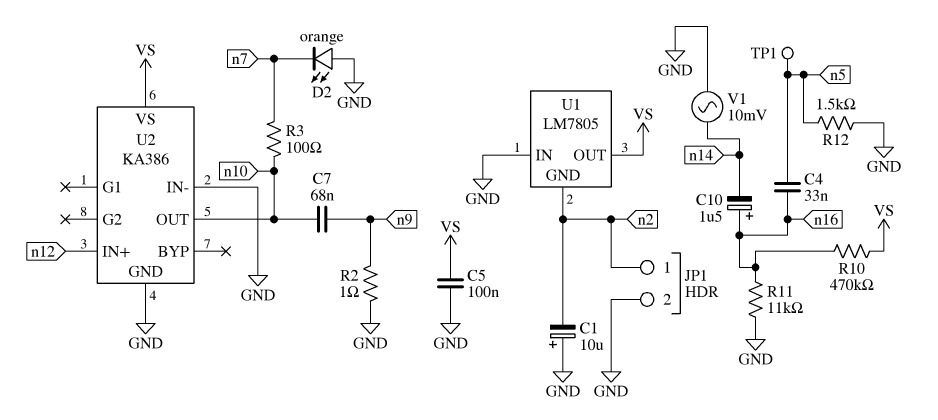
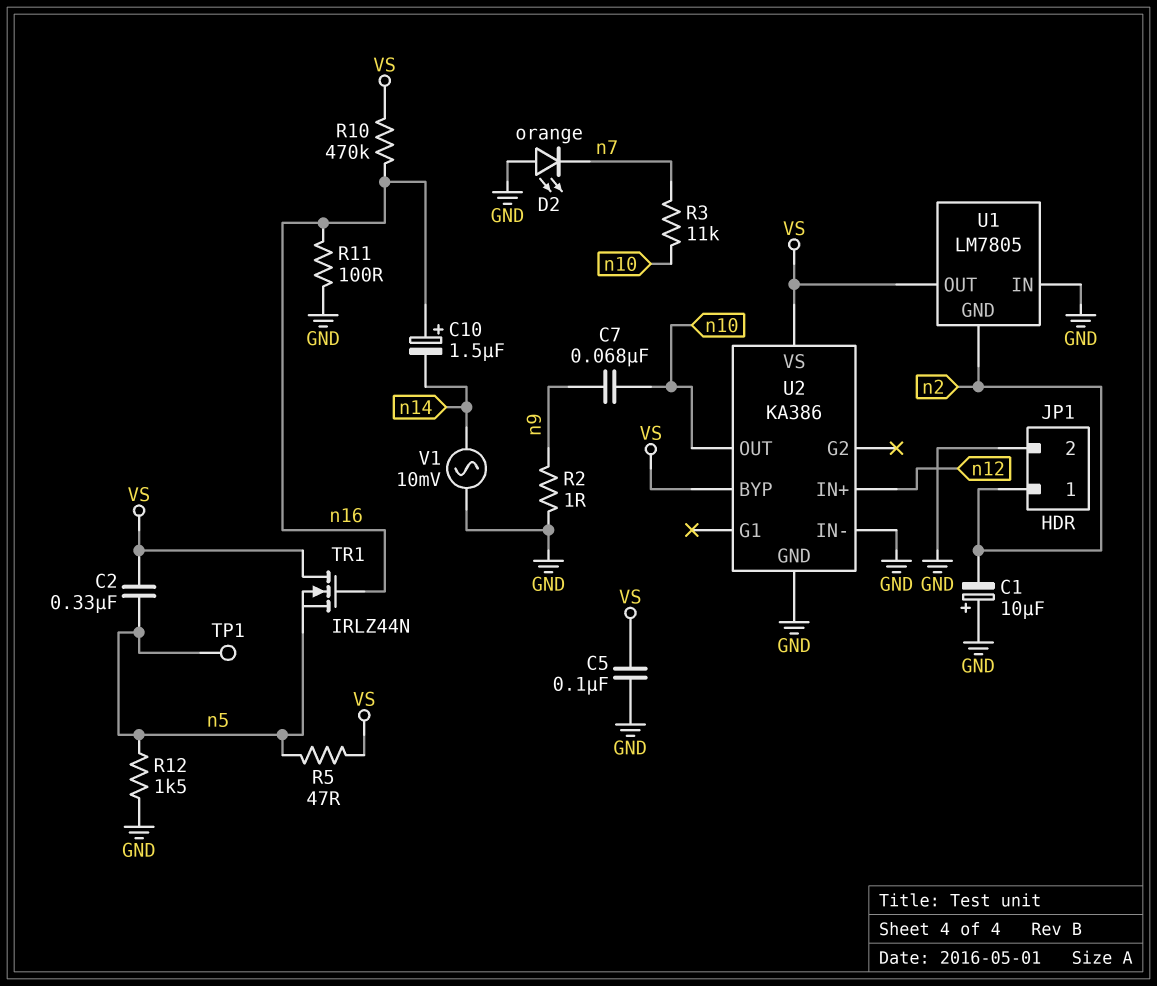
C2: none -> 330nF (VS, n5)
C4: 33nF (n5, n16) -> none
R3: 100 (n7, n10) -> 11k (n7, n10)
R5: none -> 47 (VS, n5)
R11: 11k (GND, n16) -> 100 (GND, n16)
TR1: none -> NMOS IRLZ44N (G n16, D VS, S n5)
U2 pin BYP: none -> VS

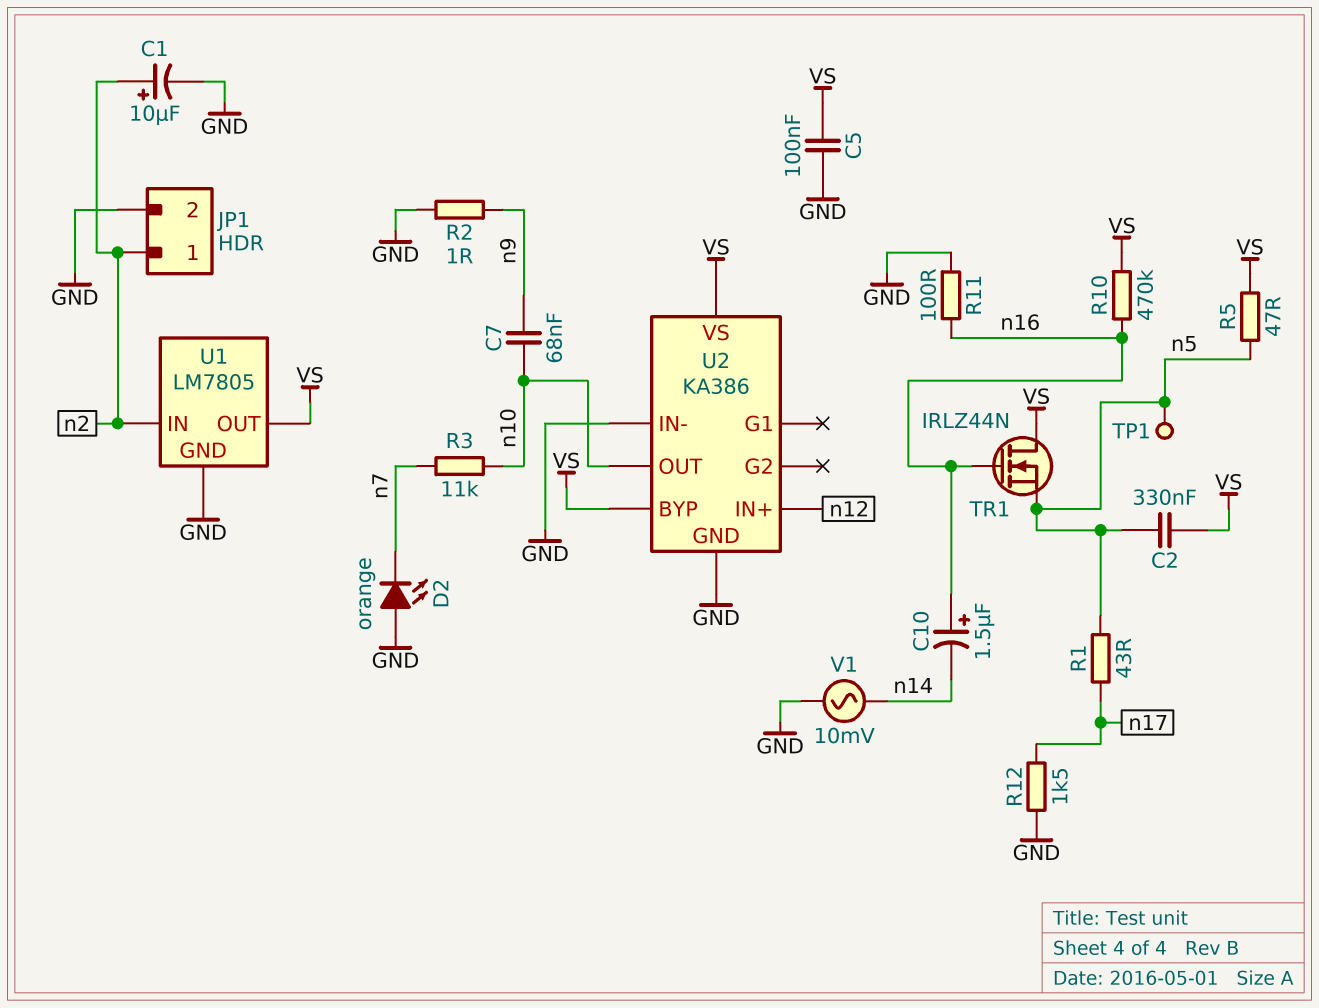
C1: 10uF (plus GND, minus n2) -> 10uF (plus n2, minus GND)
R1: none -> 43 (n5, n17)
R12: 1.5k (GND, n5) -> 1.5k (GND, n17)
U1 pin GND: n2 -> GND
U1 pin IN: GND -> n2

